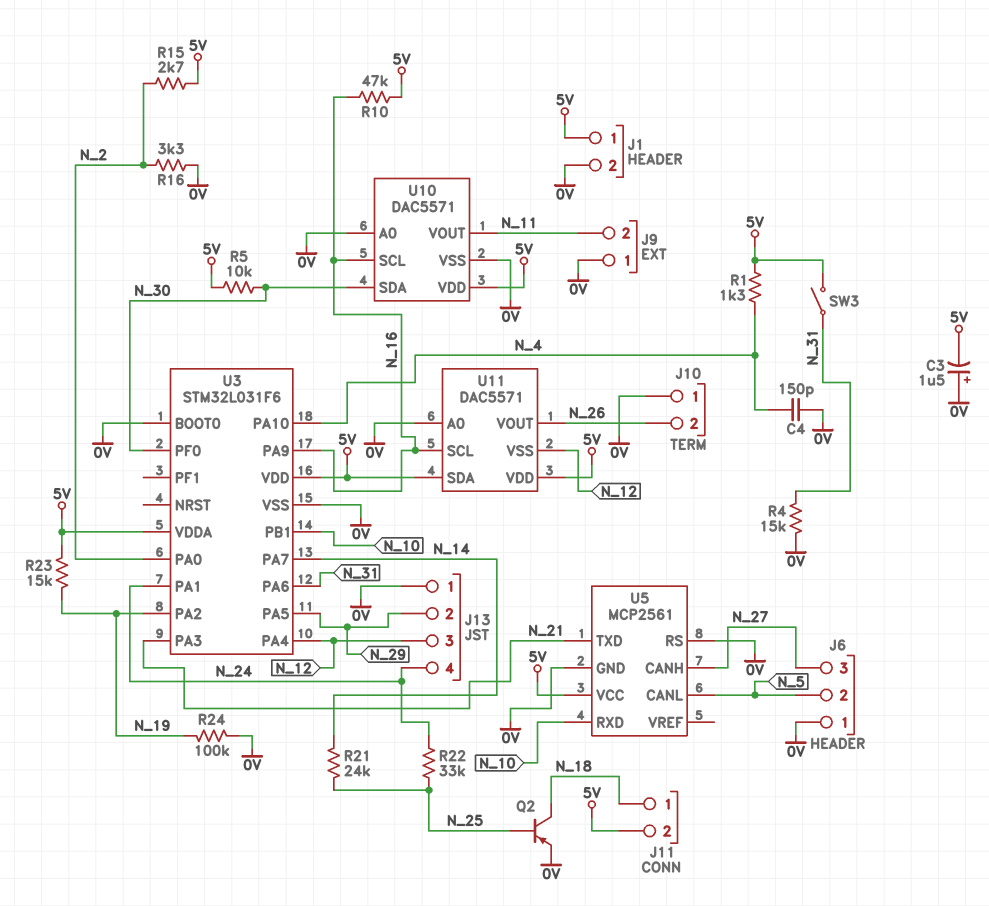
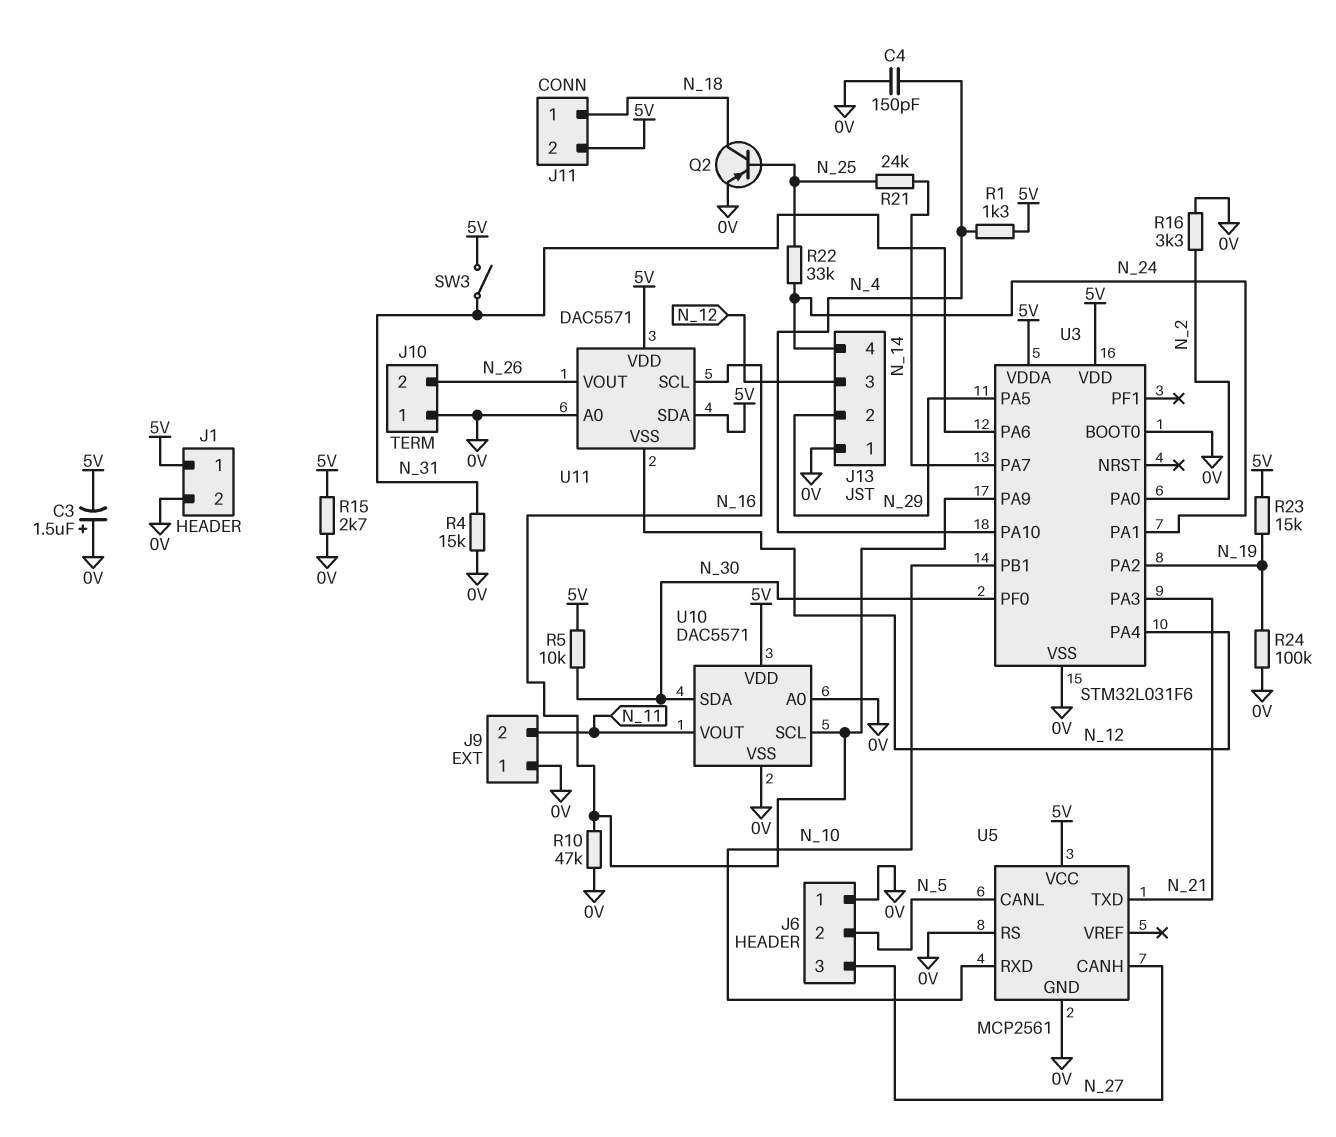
R10: 47k (5V, N_16) -> 47k (0V, N_16)
R15: 2.7k (5V, N_2) -> 2.7k (0V, 5V)

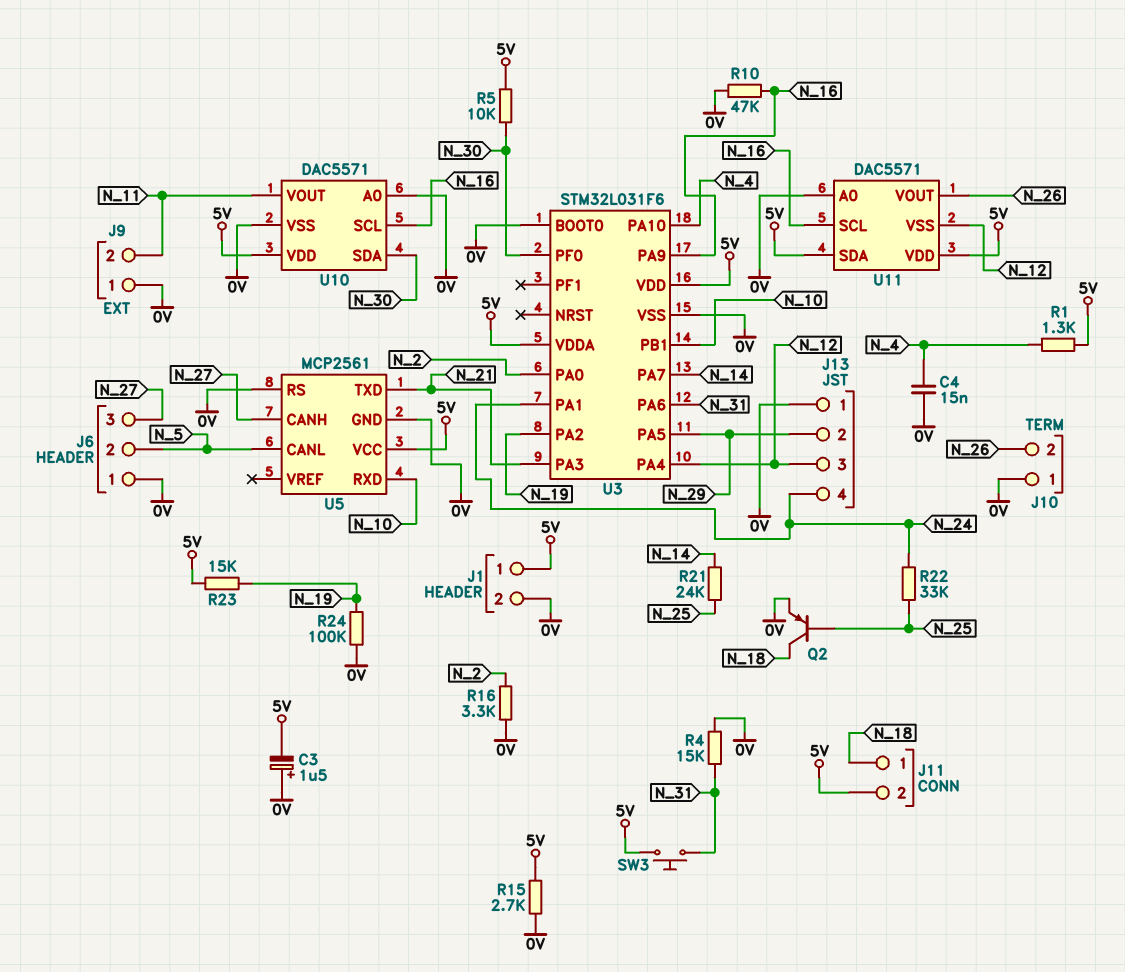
C4: 150pF (0V, N_4) -> 15nF (0V, N_4)
SW3: switch (5V, N_31) -> button (5V, N_31)

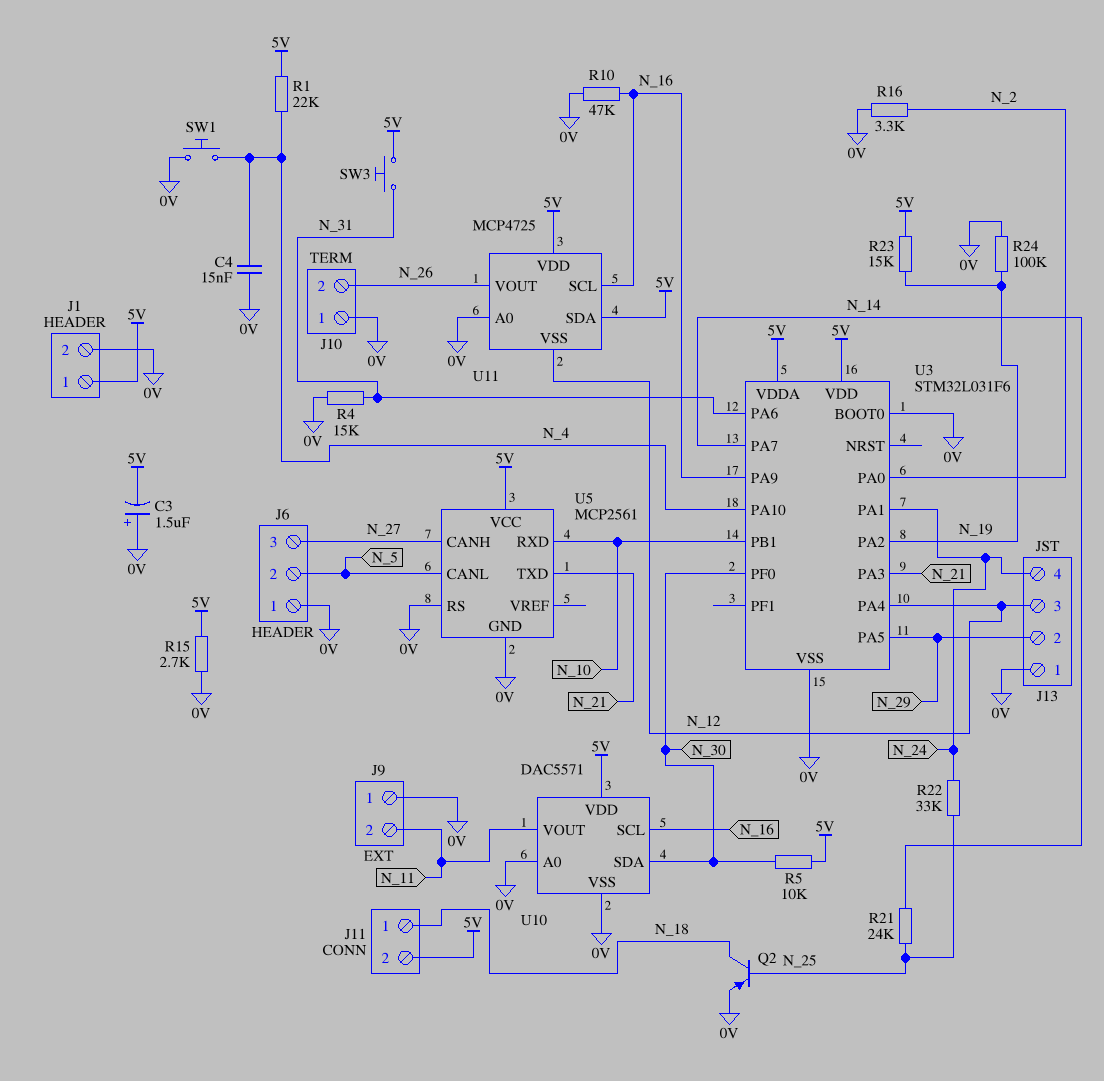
R1: 1.3k (5V, N_4) -> 22k (5V, N_4)
SW1: none -> button (0V, N_4)
U11: DAC5571 -> MCP4725

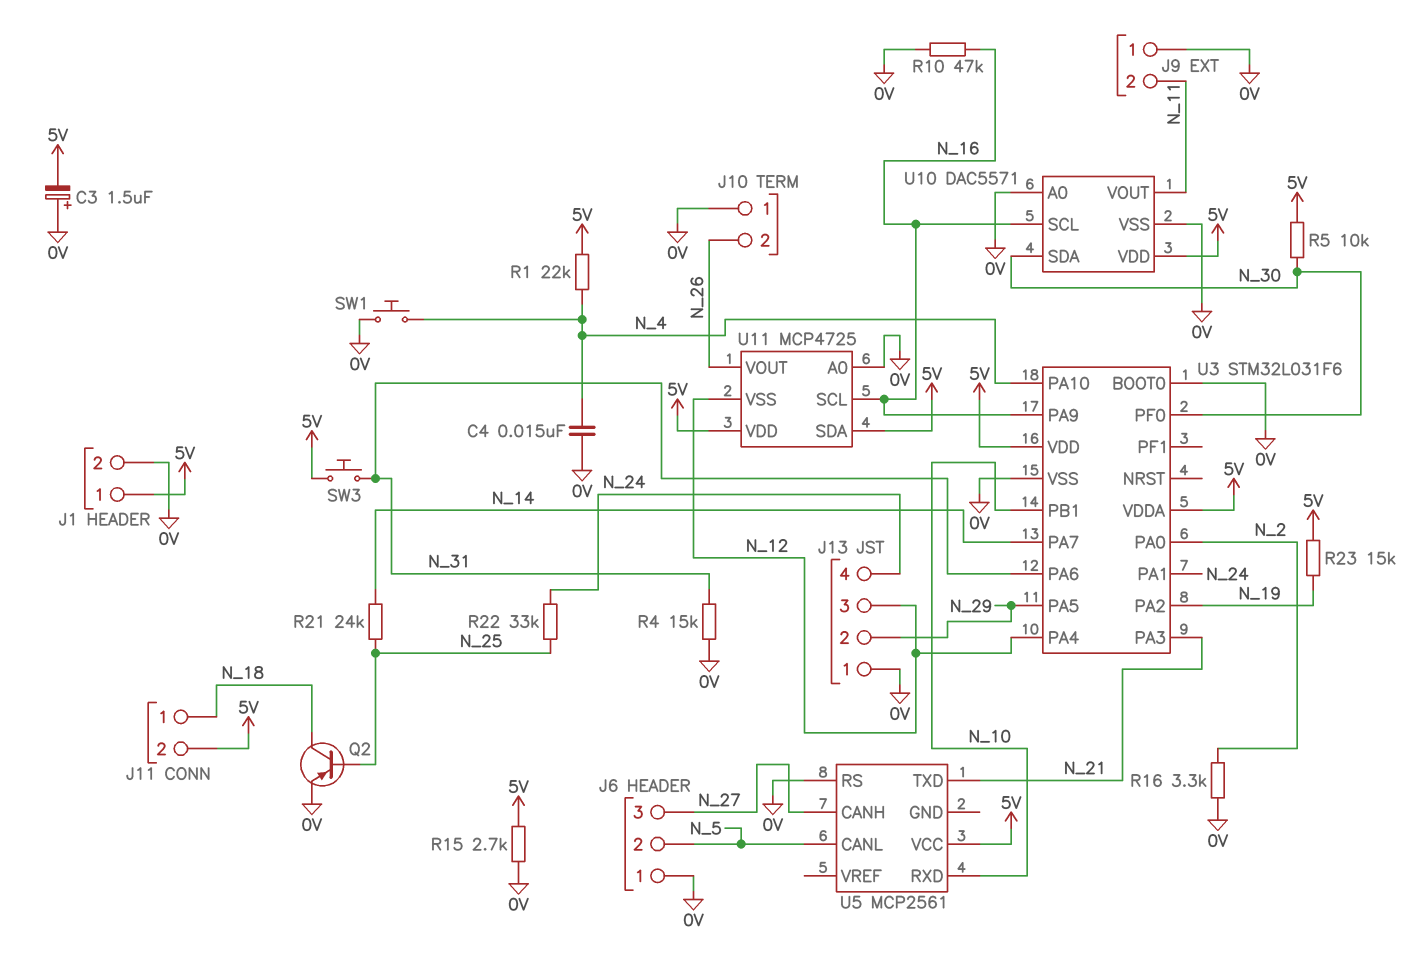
R24: 100k (0V, N_19) -> none
U5 pin GND: 0V -> none

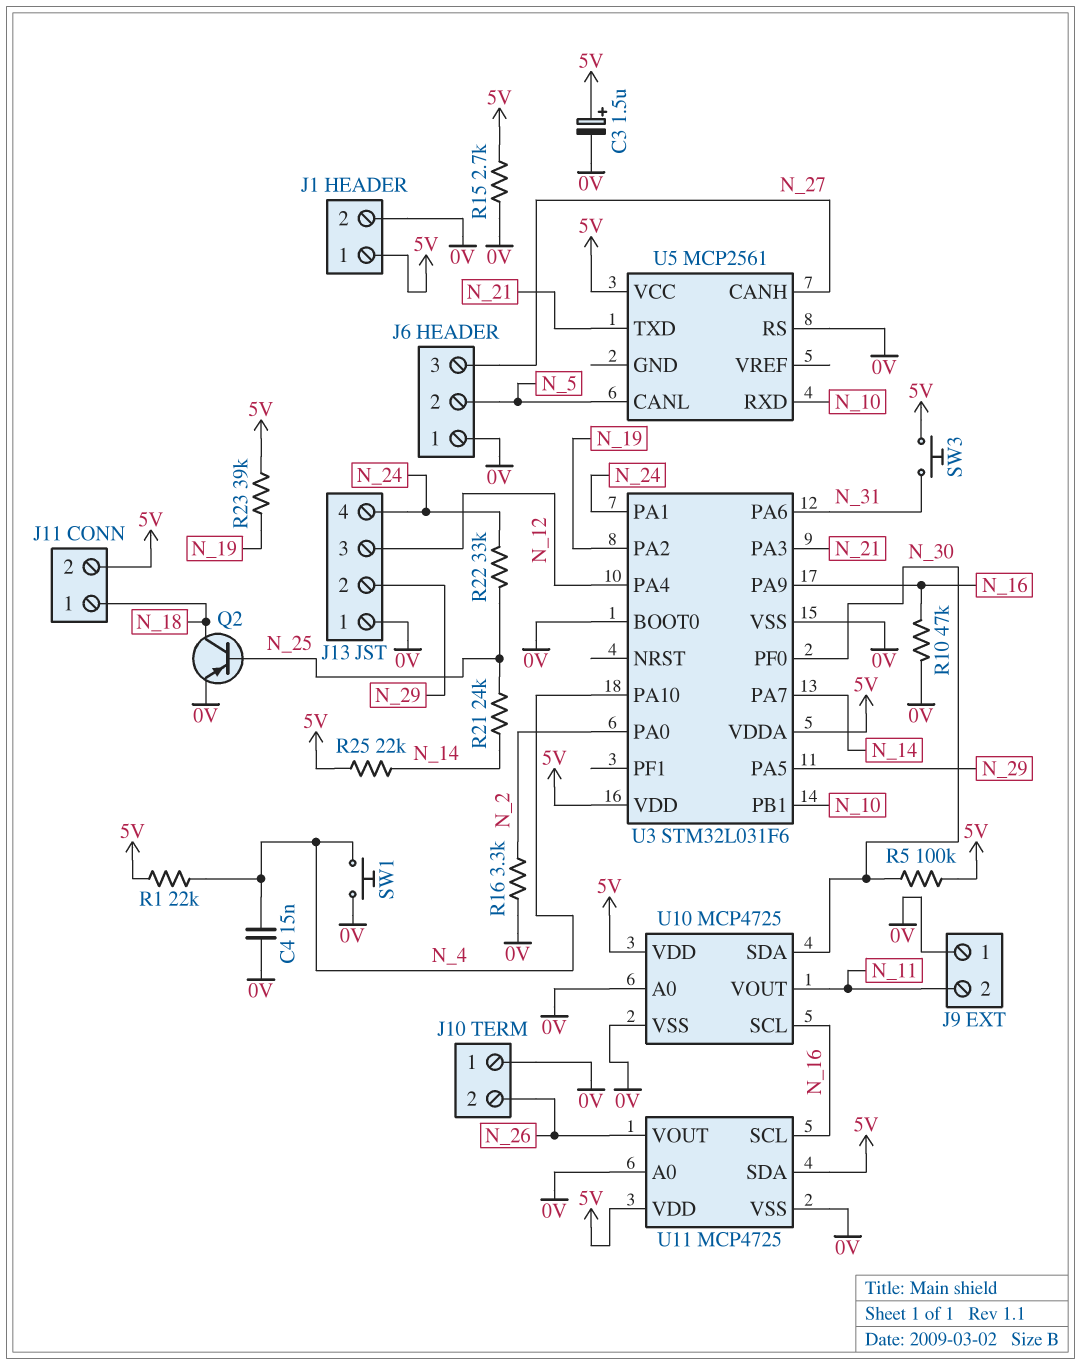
C3: 1.5uF (plus 0V, minus 5V) -> 1.5uF (plus 5V, minus 0V)
R4: 15k (0V, N_31) -> none
R5: 10k (5V, N_30) -> 100k (5V, N_30)
R23: 15k (5V, N_19) -> 39k (5V, N_19)
R25: none -> 22k (5V, N_14)
U10: DAC5571 -> MCP4725
U11 pin VSS: N_12 -> 0V

